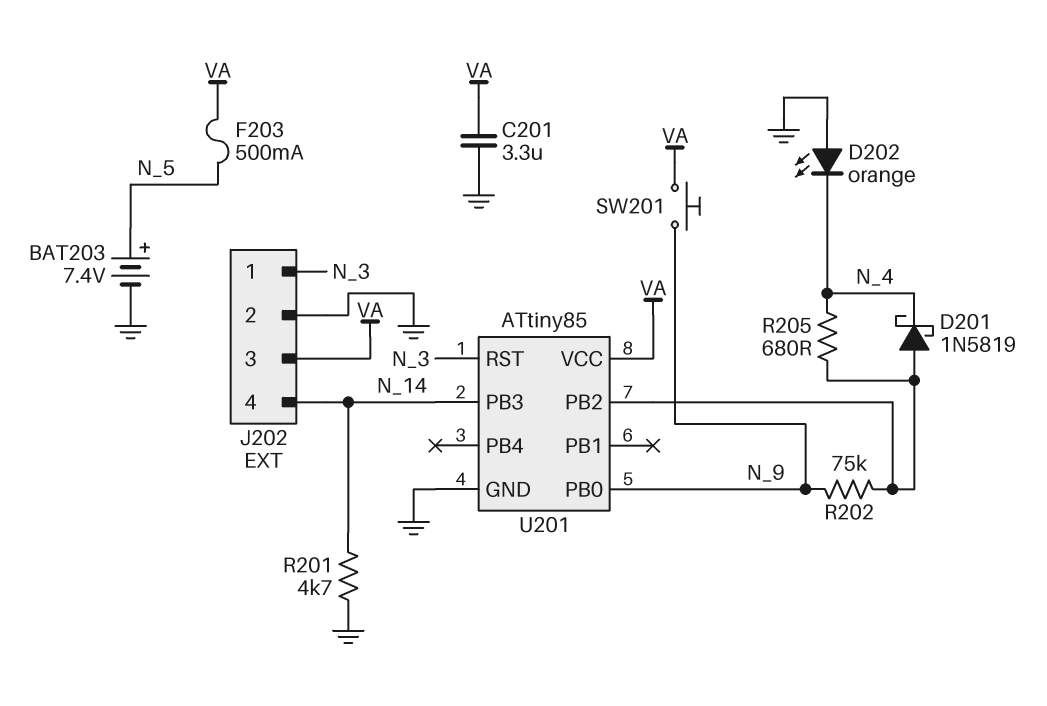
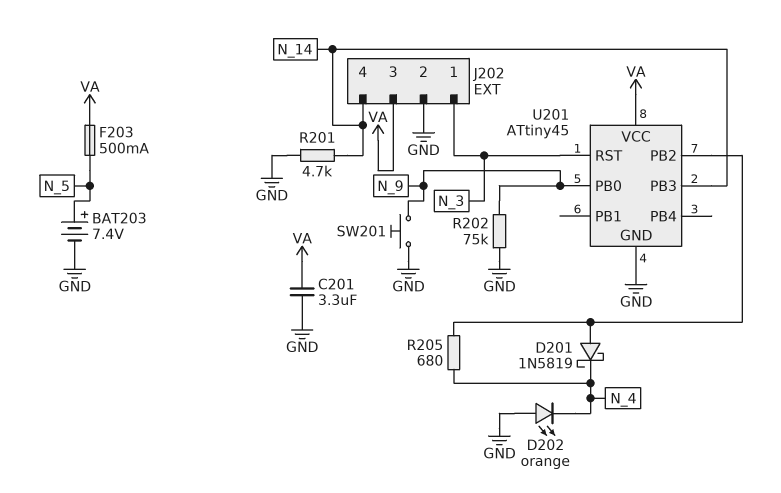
R202: 75k (N_9, U201/PB2) -> 75k (GND, N_9)
SW201: button (N_9, VA) -> button (GND, N_9)
U201: ATtiny85 -> ATtiny45

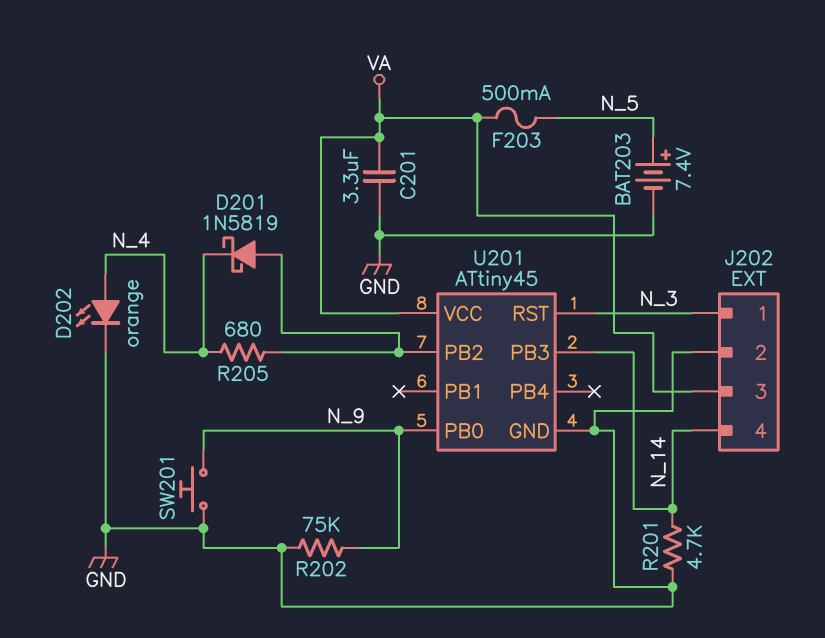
D202: LED orange (A GND, K N_4) -> LED orange (A N_4, K GND)

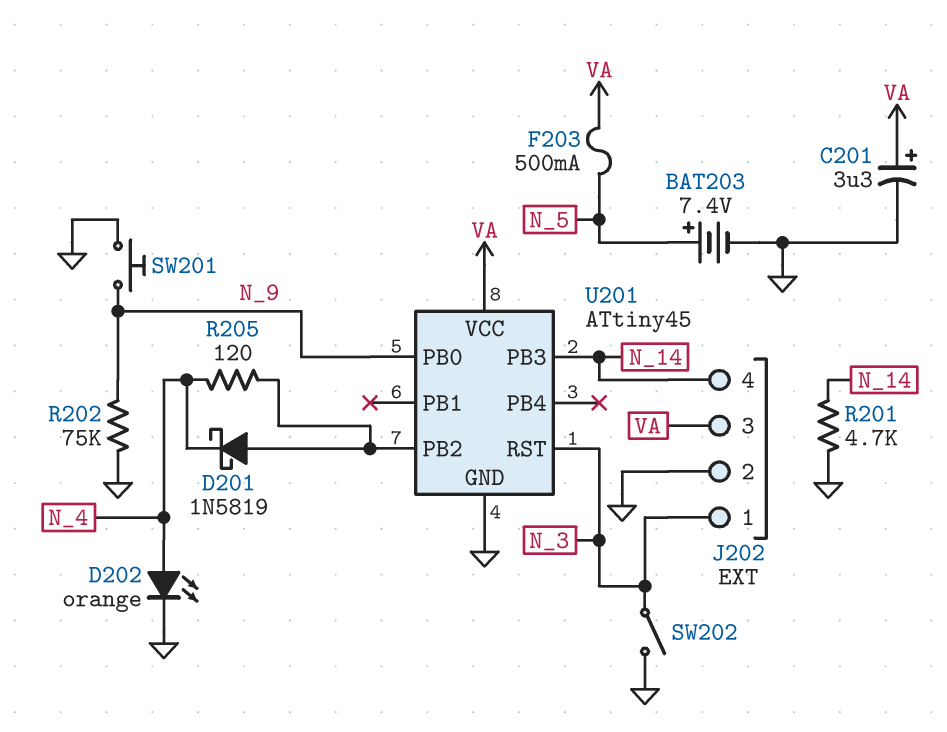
C201: 3.3uF (GND, VA) -> 3.3uF (plus VA, minus GND)
R205: 680 (N_4, U201/PB2) -> 120 (N_4, U201/PB2)
SW202: none -> switch (GND, N_3)

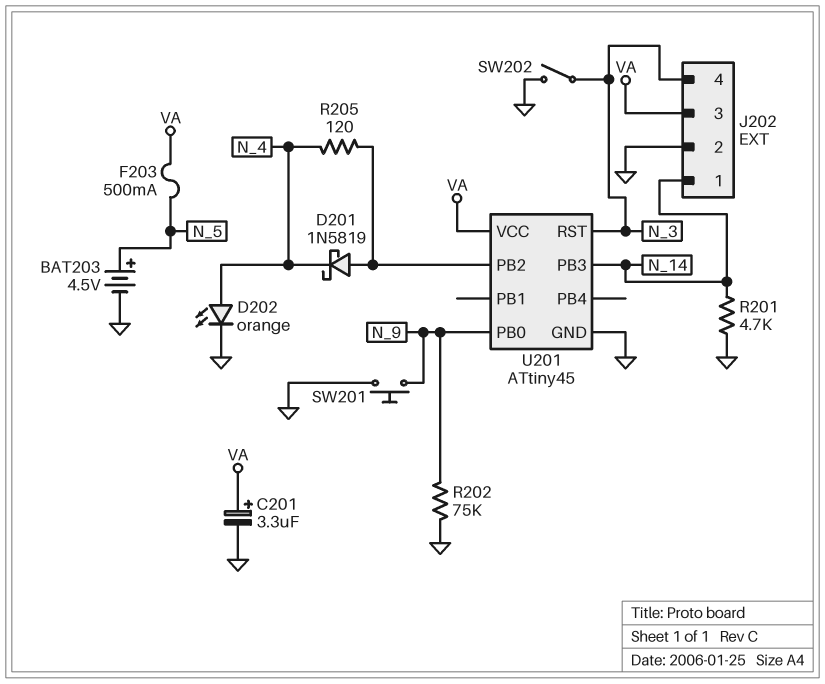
BAT203: 7.4V (plus N_5, minus GND) -> 4.5V (plus N_5, minus GND)
J202 pin 1: N_3 -> N_14
J202 pin 4: N_14 -> N_3

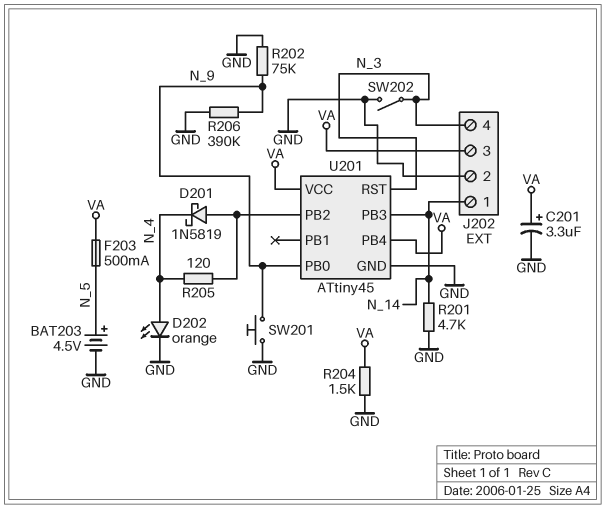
R204: none -> 1.5k (GND, VA)
R206: none -> 390k (GND, N_9)
U201 pin PB4: none -> VA

